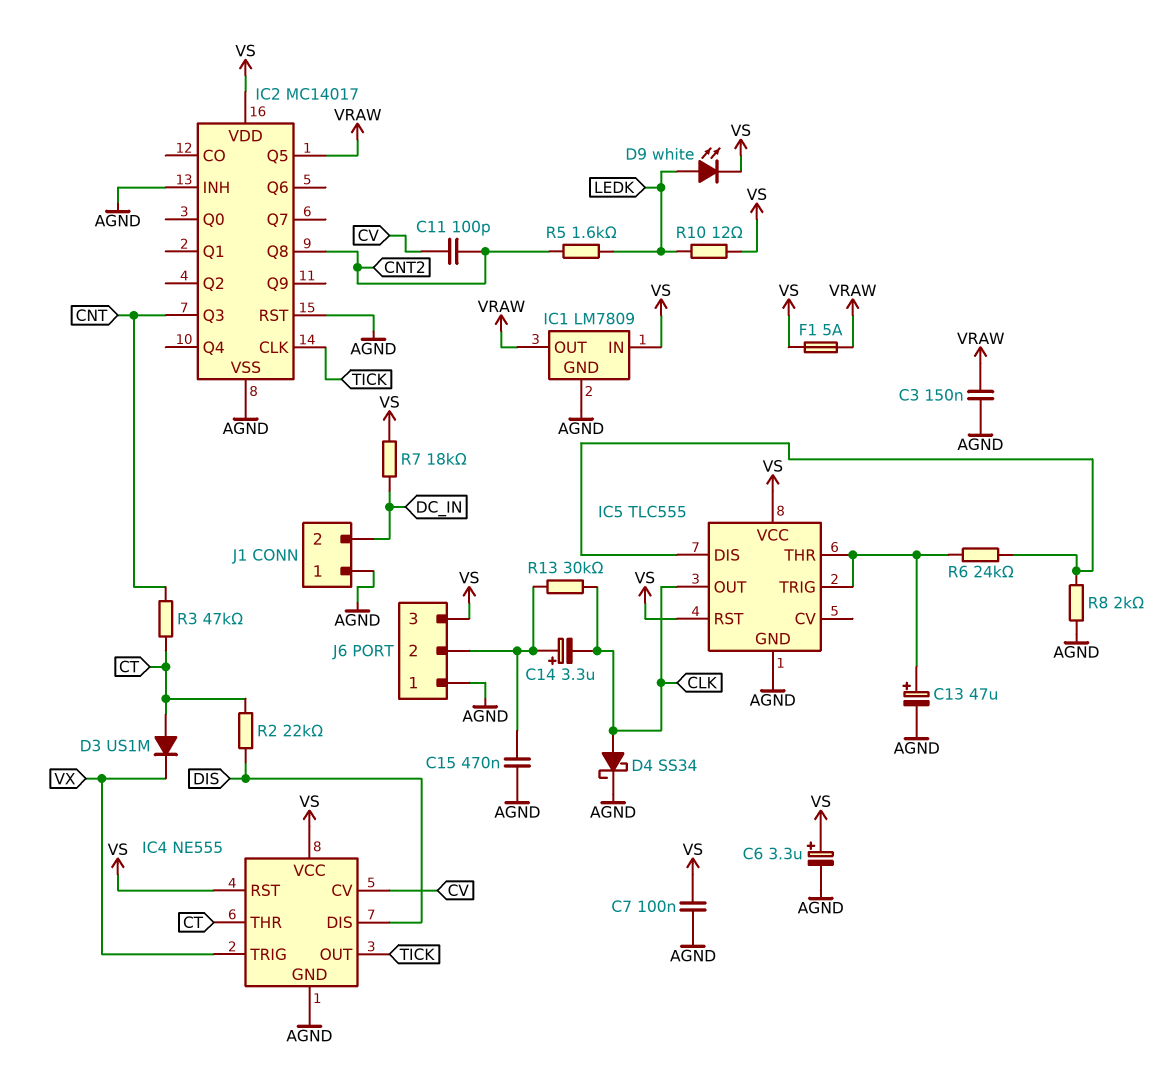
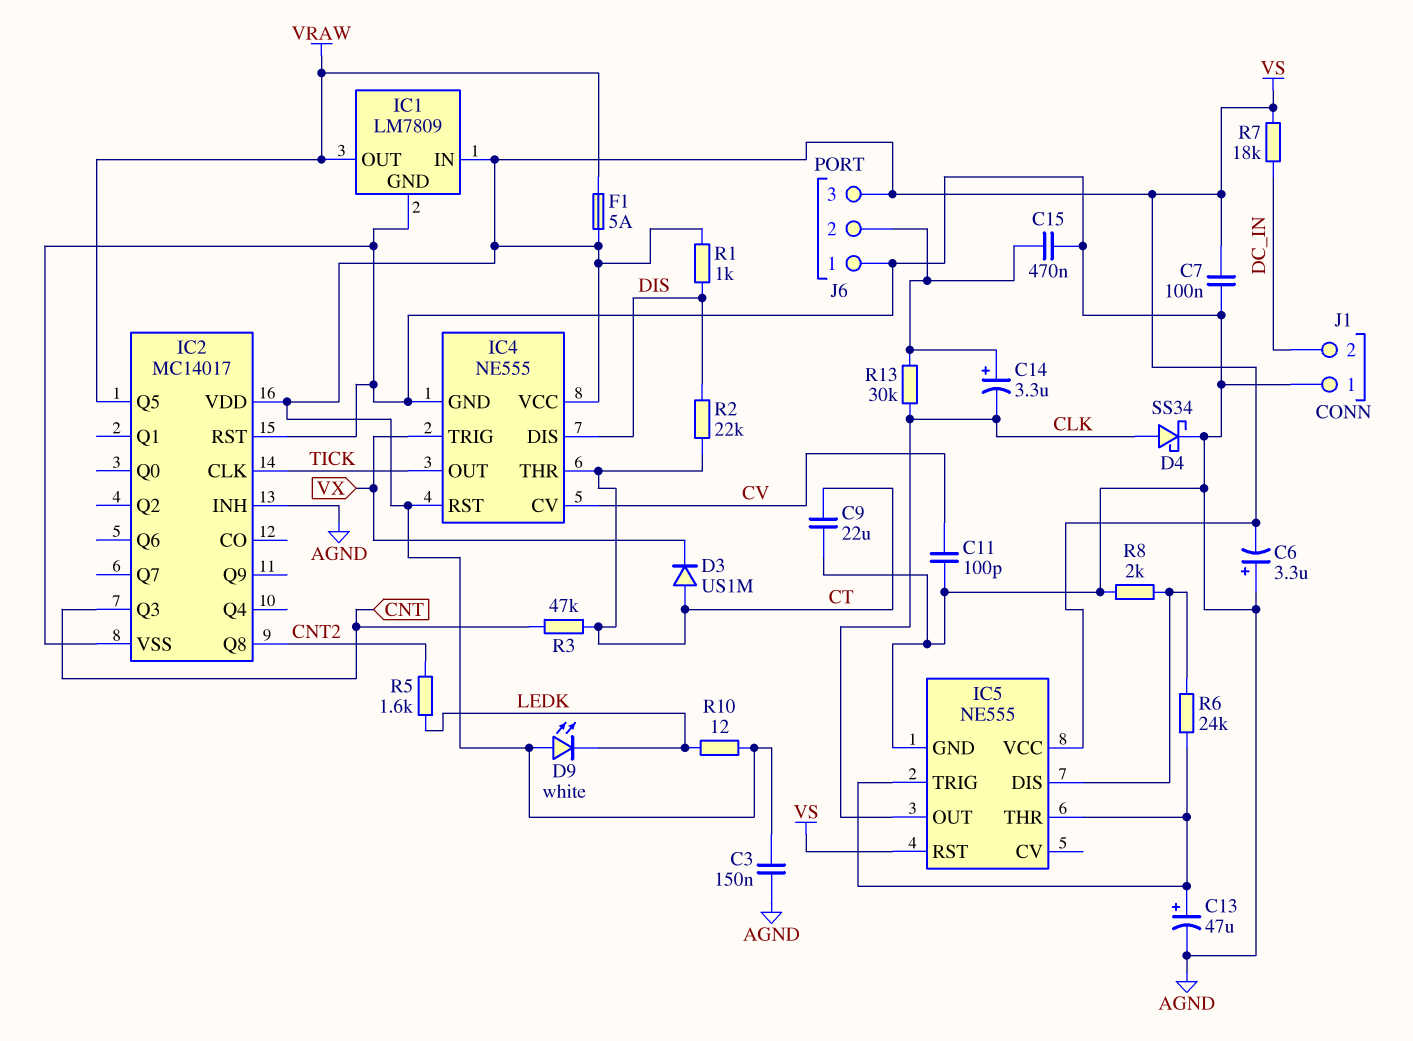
C3: 150nF (AGND, VRAW) -> 150nF (AGND, VS)
C6: 3.3uF (plus VS, minus AGND) -> 3.3uF (plus AGND, minus VS)
C9: none -> 22uF (AGND, CT)
C11: 100pF (CNT2, CV) -> 100pF (AGND, CV)
D9: LED white (A LEDK, K VS) -> LED white (A VS, K LEDK)
IC5: TLC555 -> NE555
R1: none -> 1k (DIS, VS)

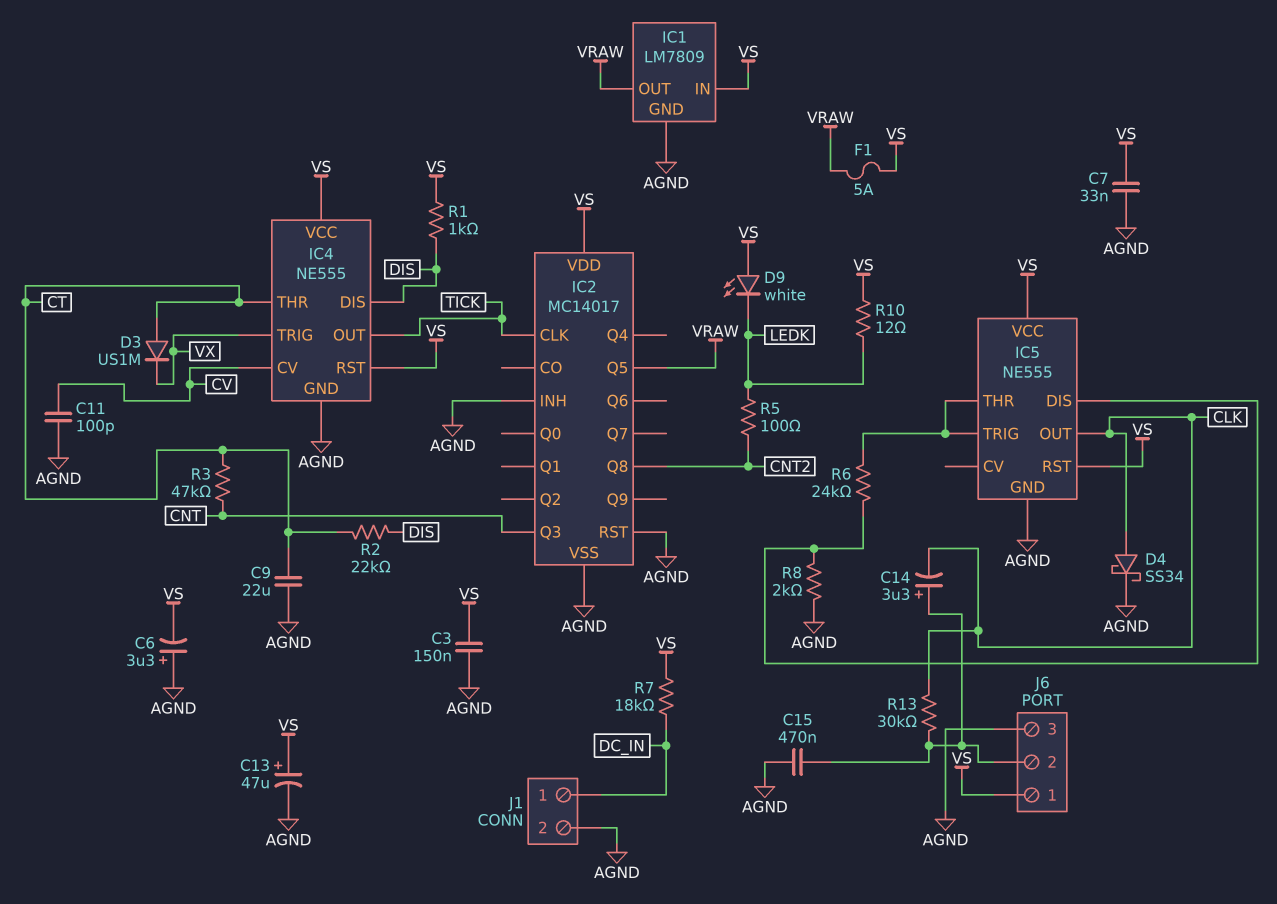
C7: 100nF (AGND, VS) -> 33nF (AGND, VS)
C13: 47uF (plus IC5/THR, minus AGND) -> 47uF (plus VS, minus AGND)
J1 pin 1: AGND -> DC_IN
J1 pin 2: DC_IN -> AGND
J6 pin 1: AGND -> VS
J6 pin 3: VS -> AGND
R5: 1.6k (CNT2, LEDK) -> 100 (CNT2, LEDK)

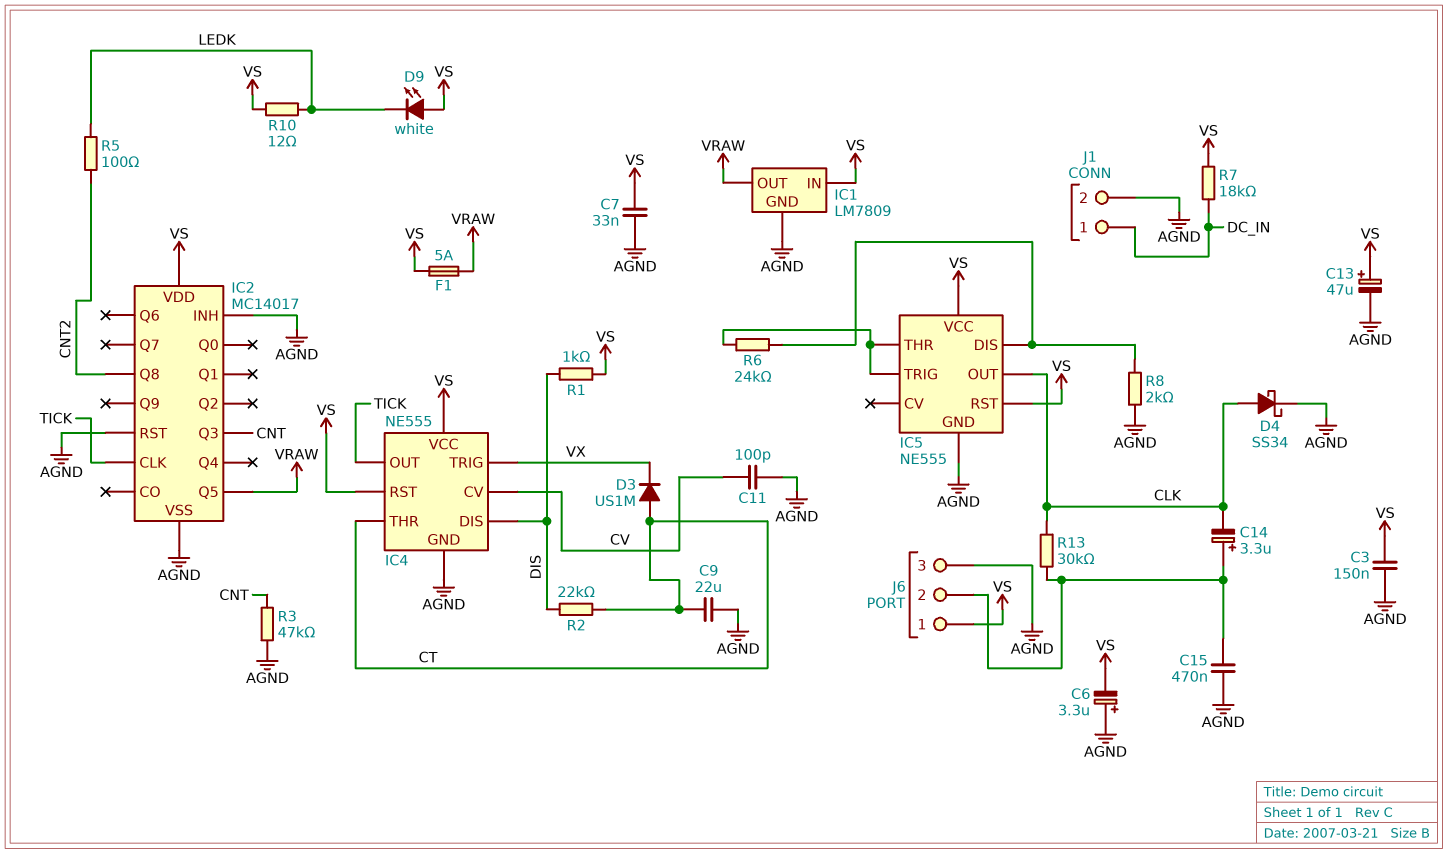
R3: 47k (CNT, CT) -> 47k (AGND, CNT)

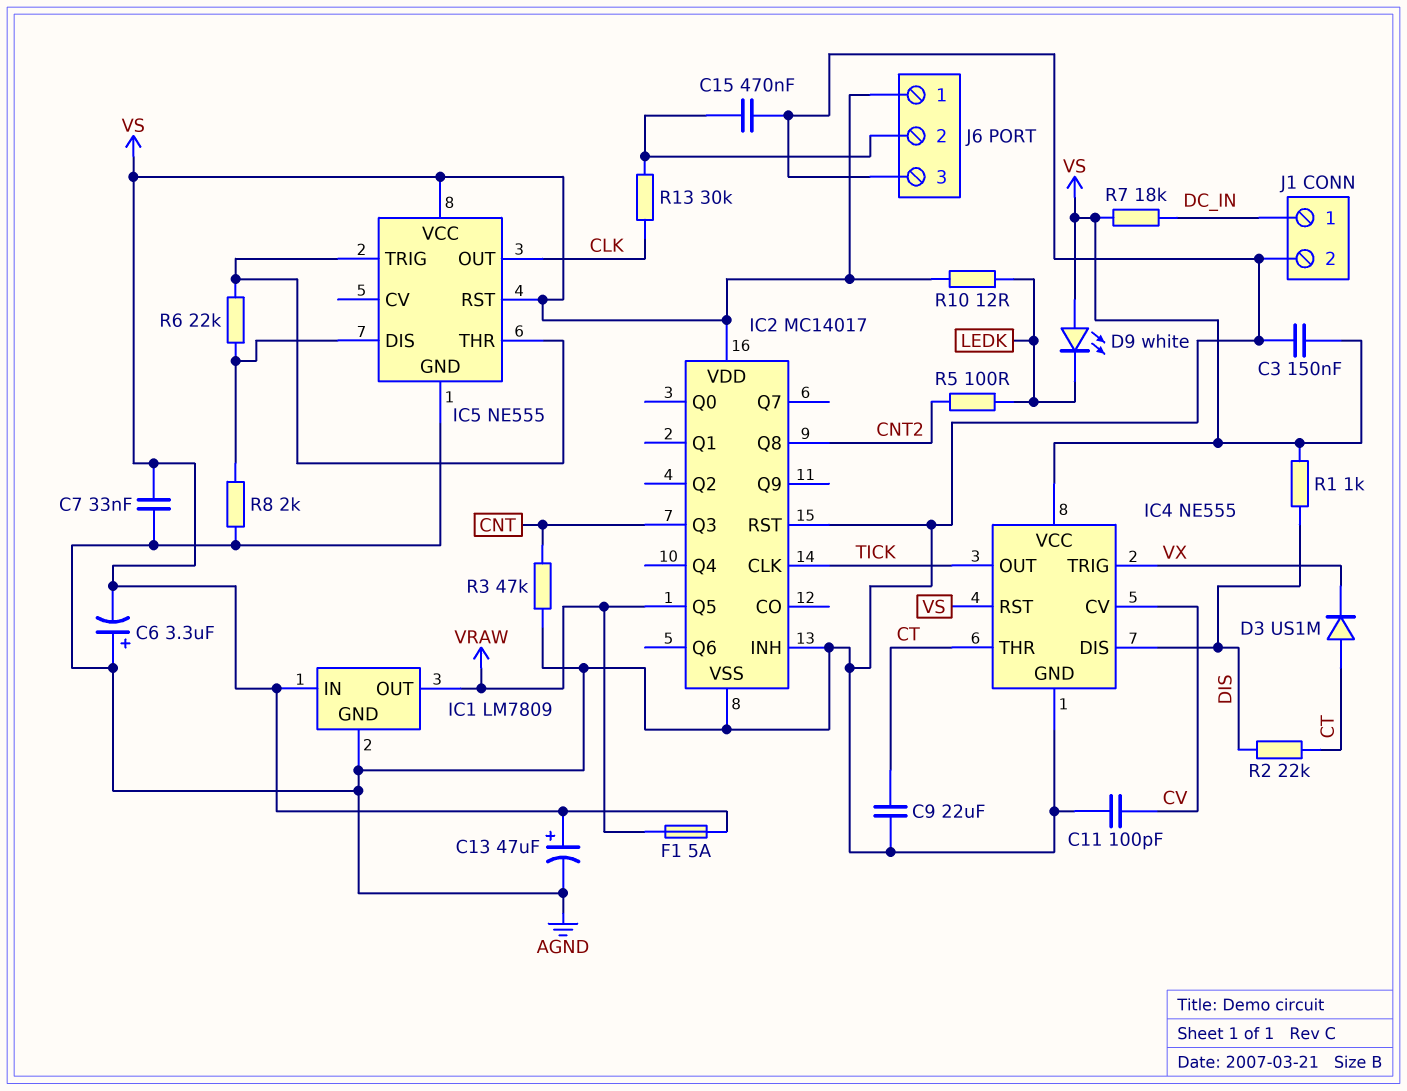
C14: 3.3uF (plus J6/2, minus CLK) -> none
D4: schottky SS34 (A CLK, K AGND) -> none
R6: 24k (IC5/DIS, IC5/THR) -> 22k (IC5/DIS, IC5/THR)

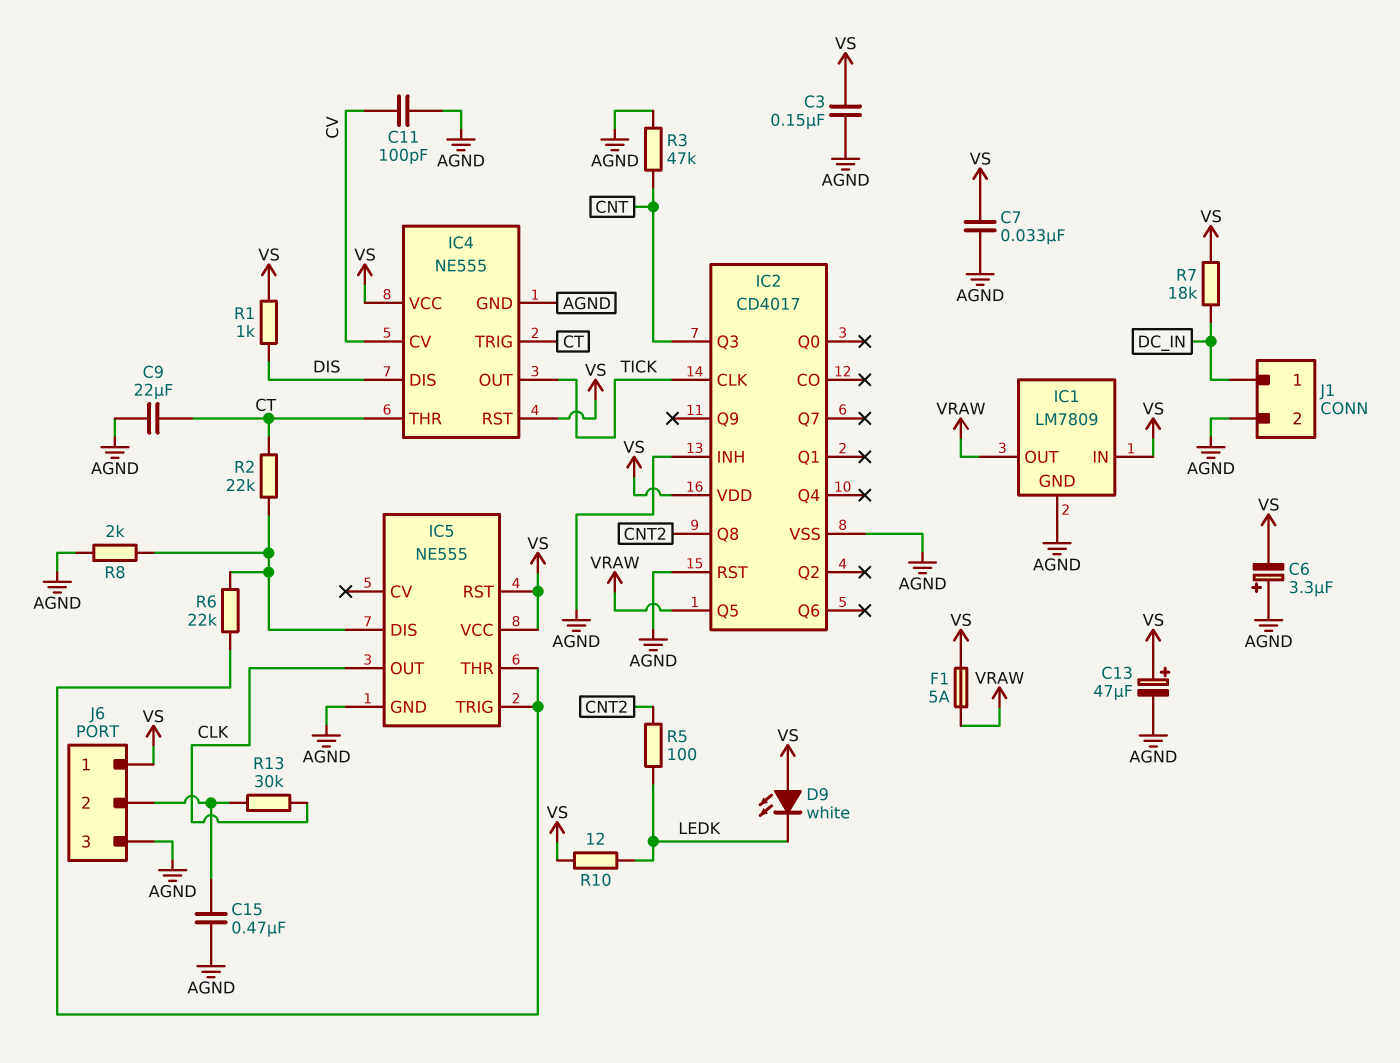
D3: diode US1M (A CT, K VX) -> none
IC2: MC14017 -> CD4017
IC4 pin TRIG: VX -> CT
R2: 22k (CT, DIS) -> 22k (CT, IC5/DIS)

